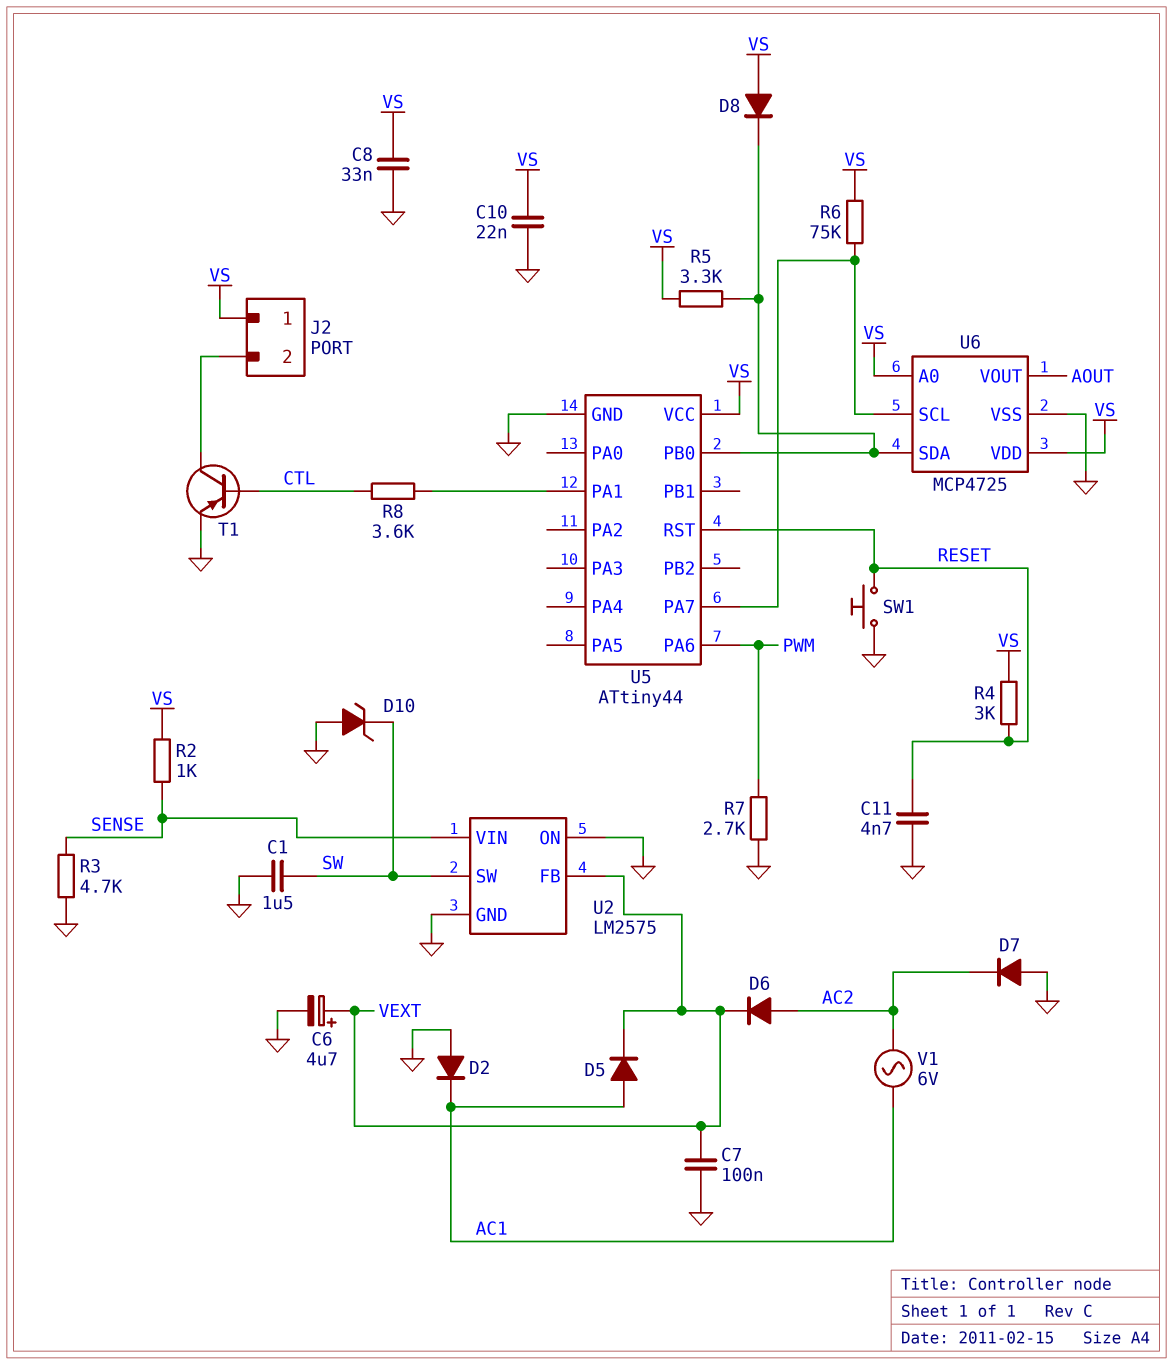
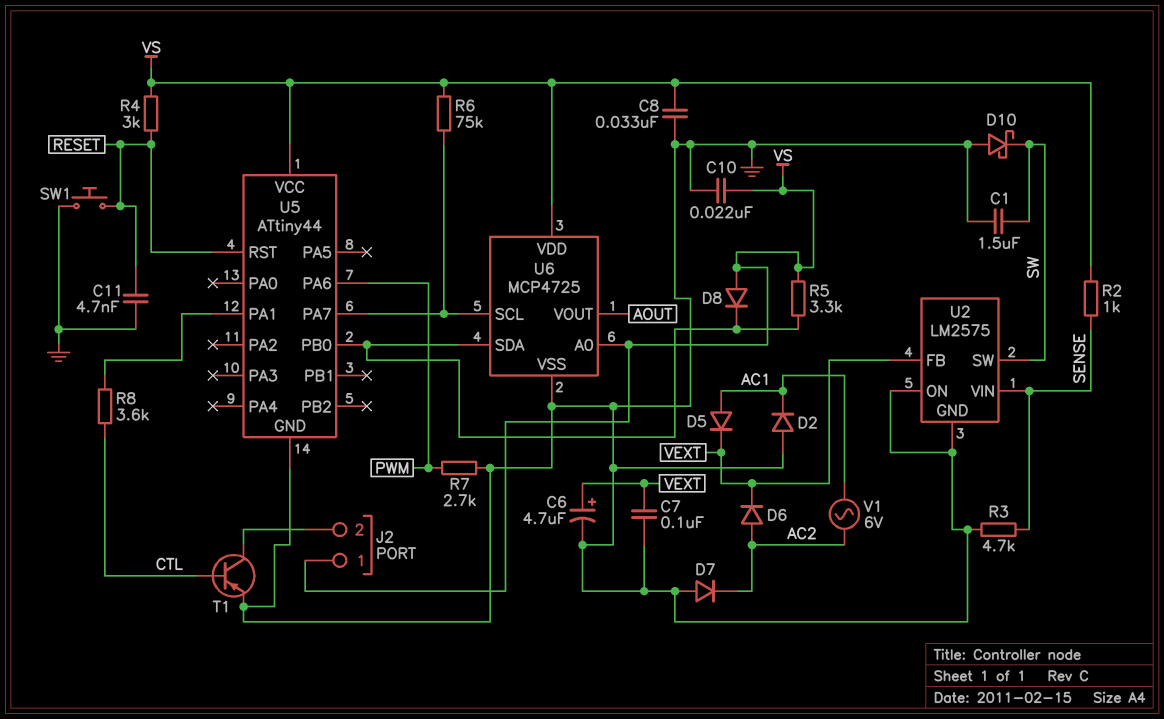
D10: zener (A GND, K SW) -> schottky (A GND, K SW)

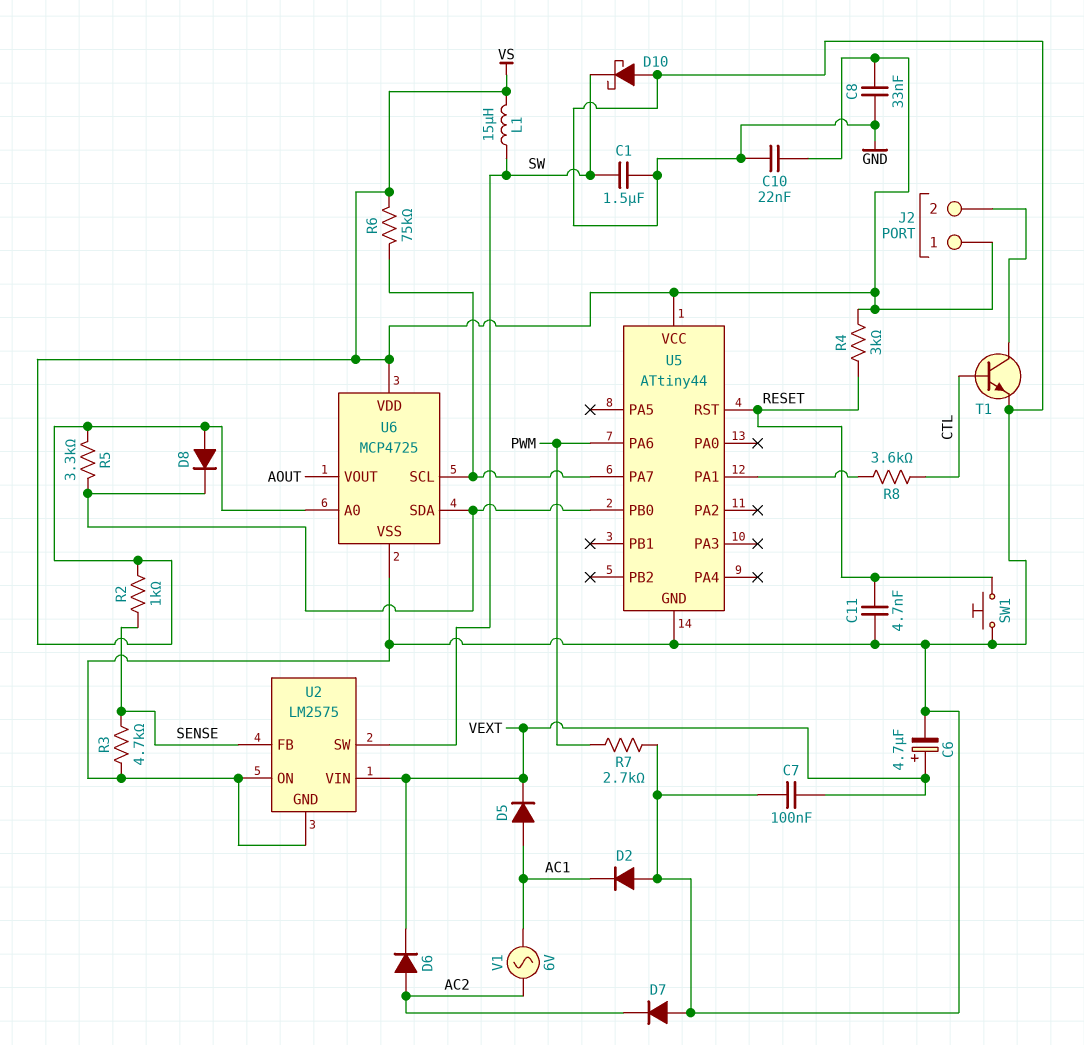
L1: none -> 15uH (SW, VS)
T1: PNP (B CTL, C J2/2, E GND) -> NPN (B CTL, C J2/2, E GND)
U2 pin FB: VEXT -> SENSE
U2 pin VIN: SENSE -> VEXT

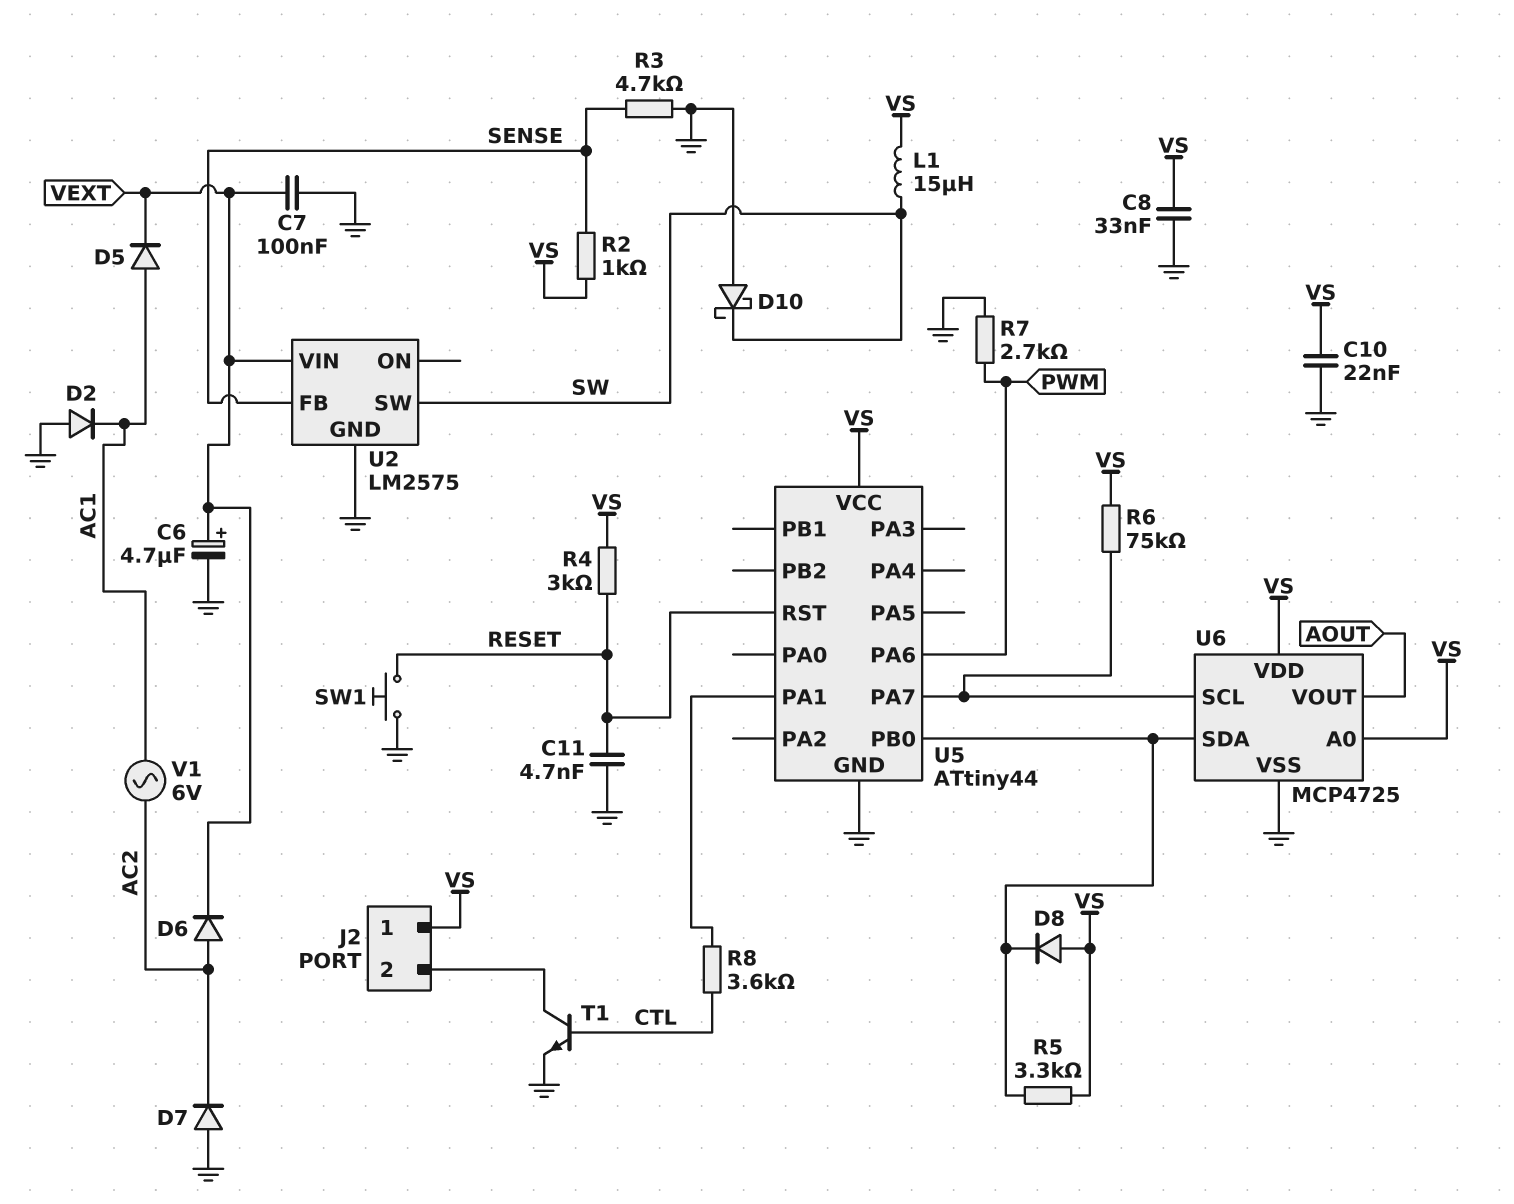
C1: 1.5uF (GND, SW) -> none
U2 pin ON: GND -> none

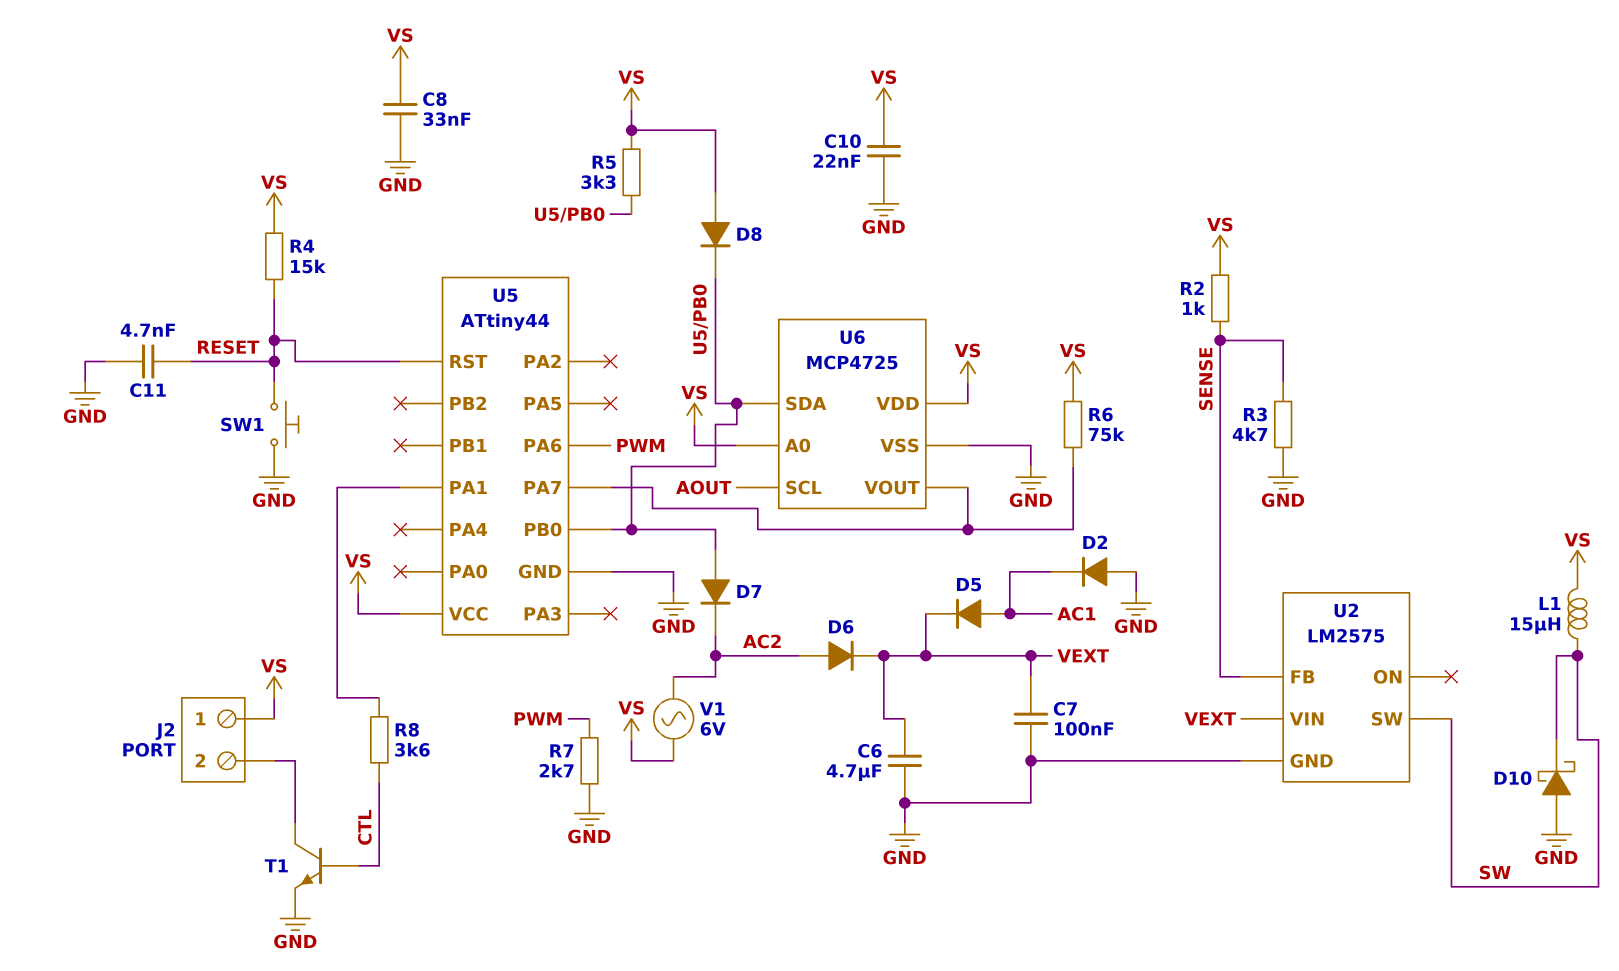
C6: 4.7uF (plus VEXT, minus GND) -> 4.7uF (GND, VEXT)
D7: diode (A GND, K AC2) -> diode (A U5/PB0, K AC2)
R4: 3k (RESET, VS) -> 15k (RESET, VS)
U6 pin SCL: U5/PA7 -> AOUT
U6 pin VOUT: AOUT -> U5/PA7
V1: AC 6V (AC1, AC2) -> AC 6V (AC2, VS)

